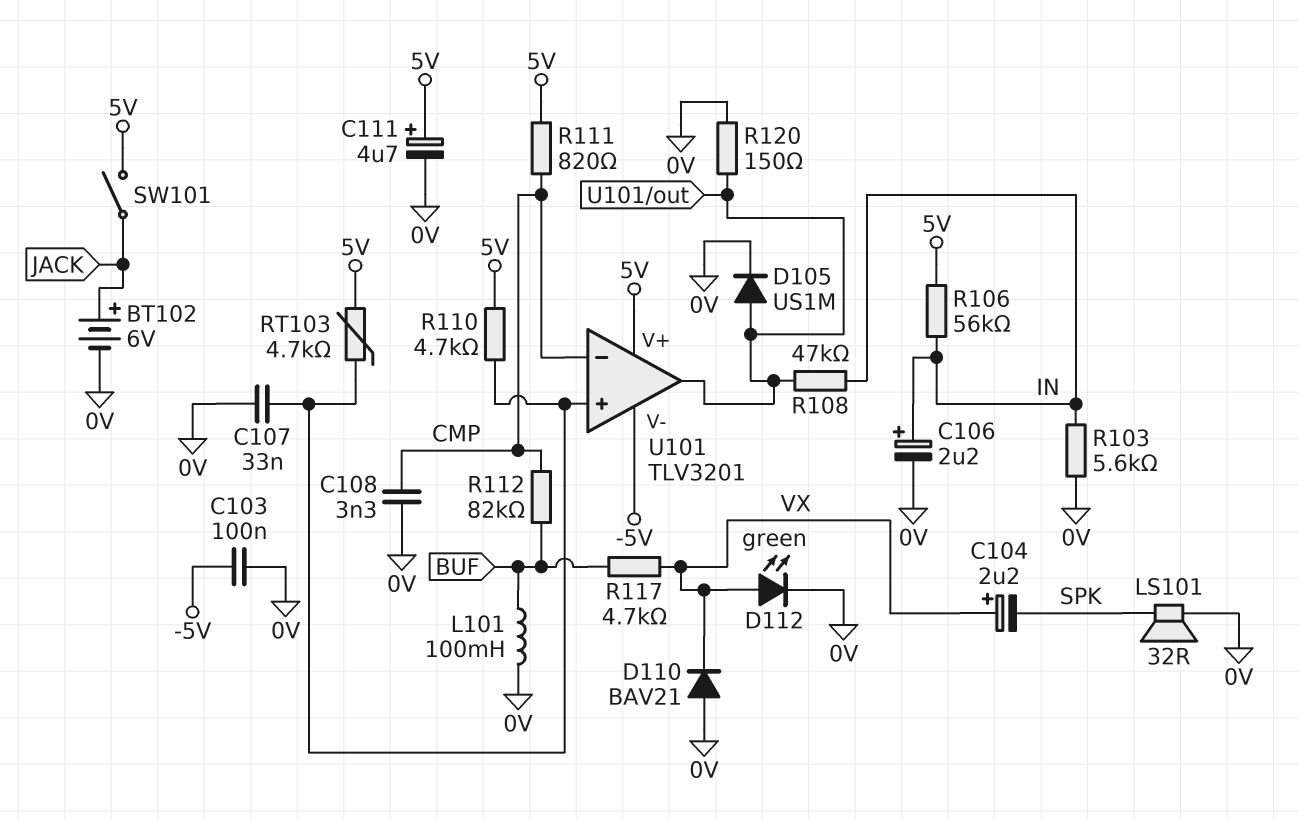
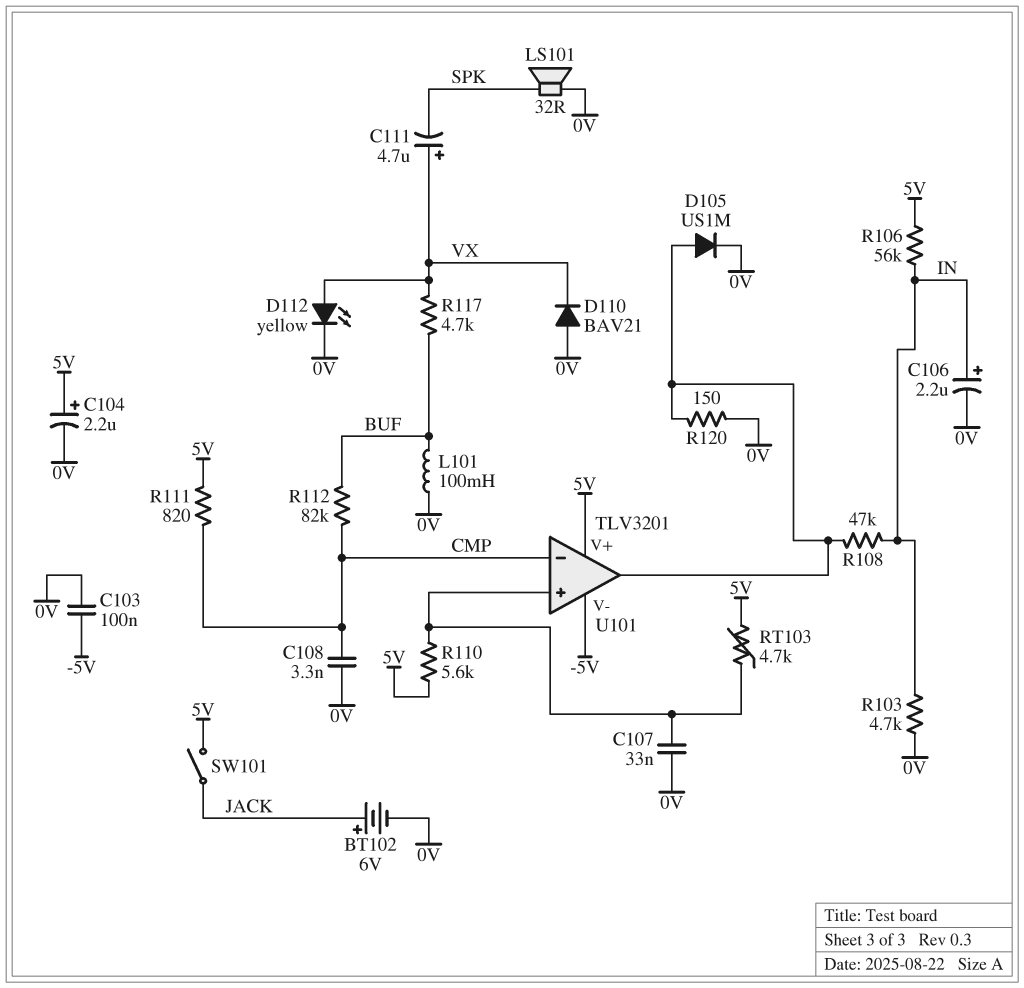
C104: 2.2uF (plus VX, minus SPK) -> 2.2uF (plus 5V, minus 0V)
C111: 4.7uF (plus 5V, minus 0V) -> 4.7uF (plus VX, minus SPK)
D112: LED green (A VX, K 0V) -> LED yellow (A VX, K 0V)
R103: 5.6k (0V, IN) -> 4.7k (0V, IN)
R110: 4.7k (5V, U101/in+) -> 5.6k (5V, U101/in+)

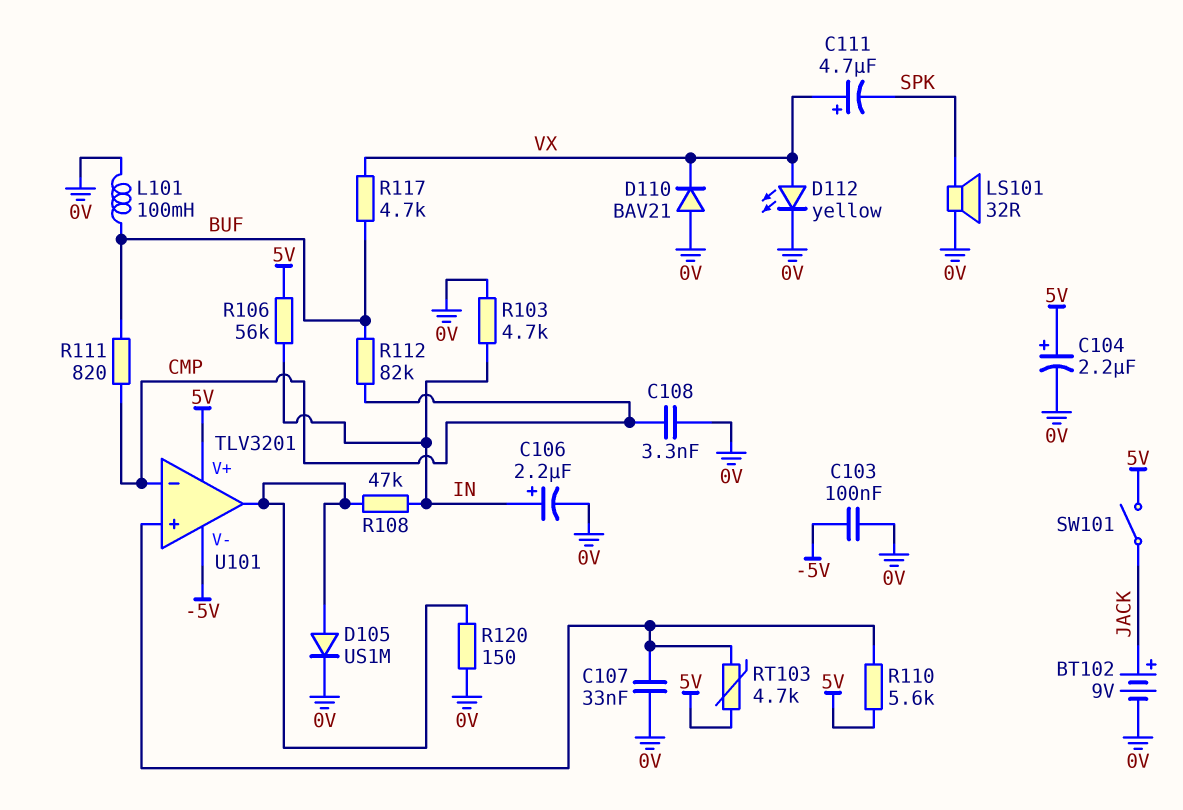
BT102: 6V (plus JACK, minus 0V) -> 9V (plus JACK, minus 0V)
R111: 820 (5V, CMP) -> 820 (BUF, CMP)

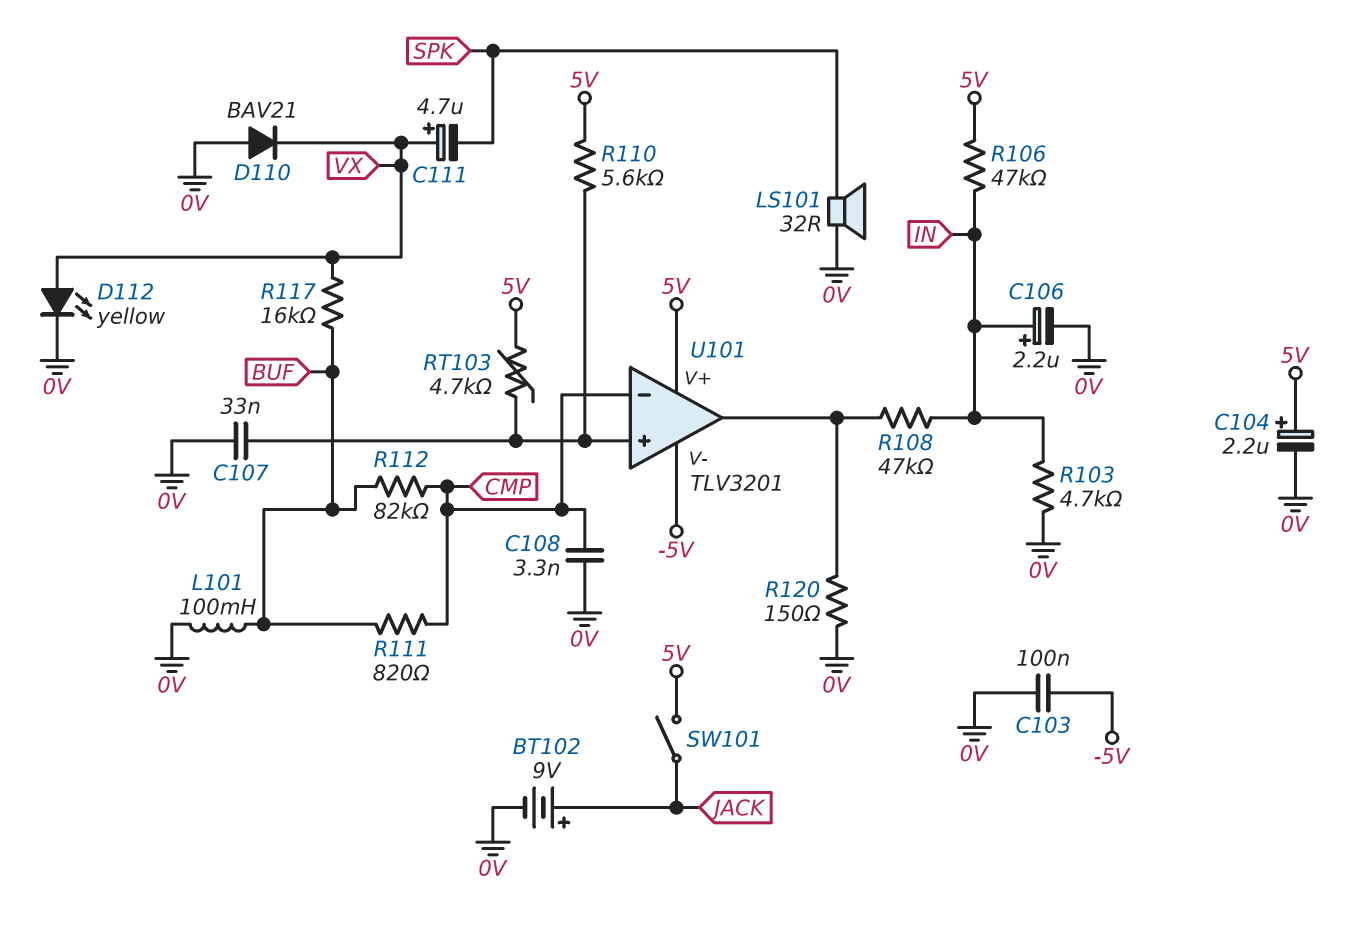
D105: diode US1M (A U101/out, K 0V) -> none
R106: 56k (5V, IN) -> 47k (5V, IN)
R117: 4.7k (BUF, VX) -> 16k (BUF, VX)

